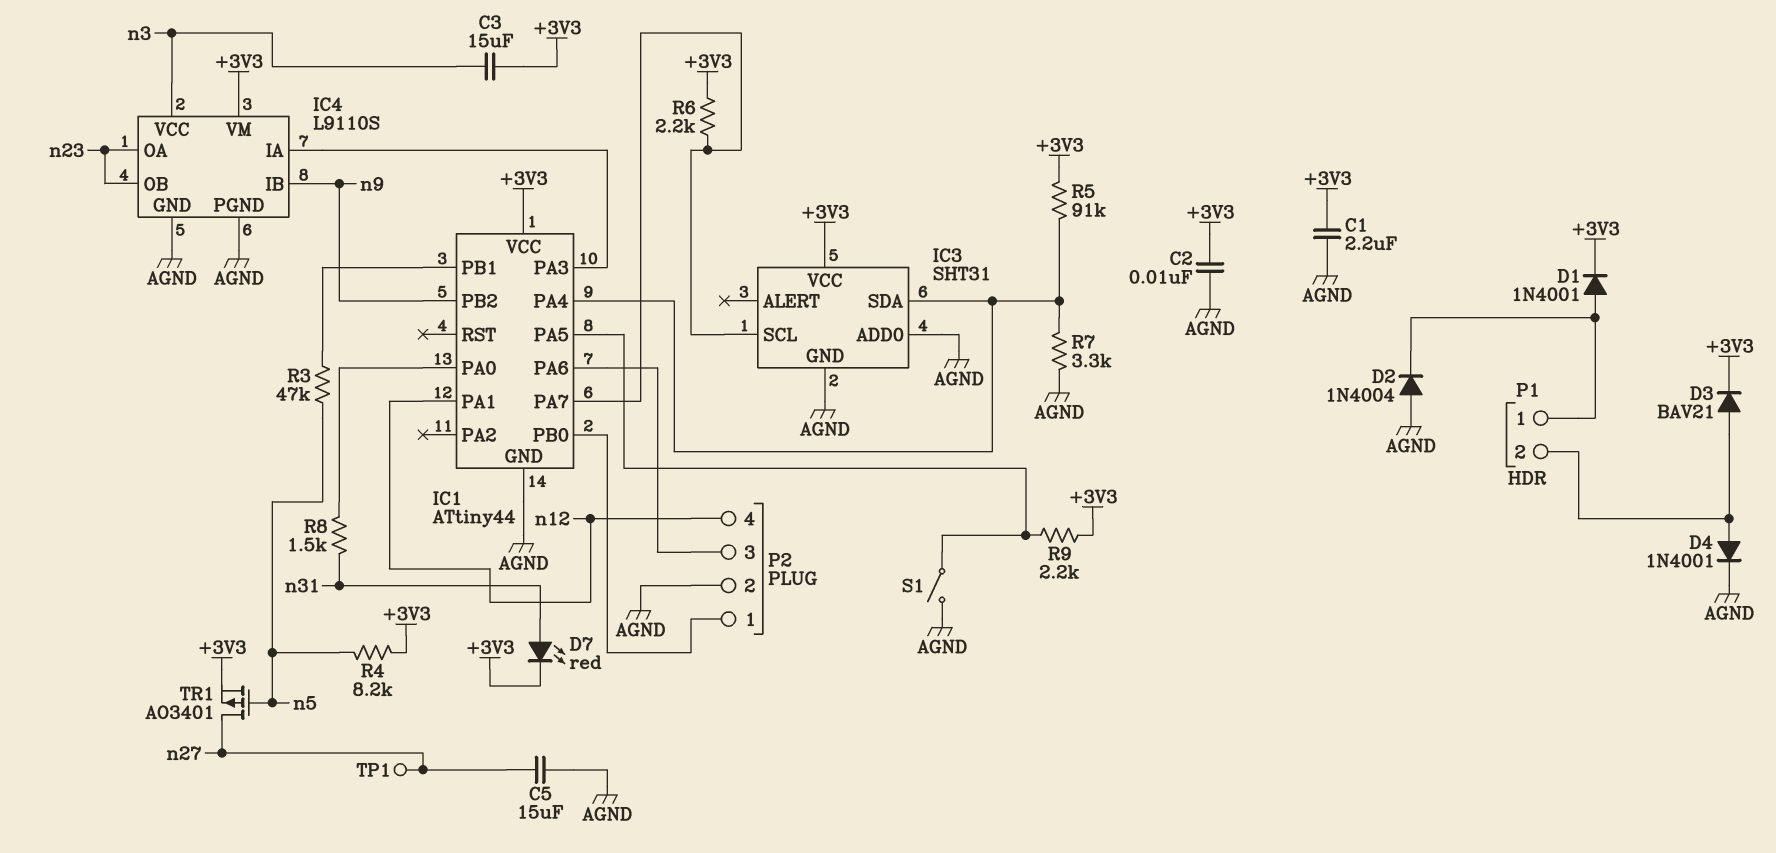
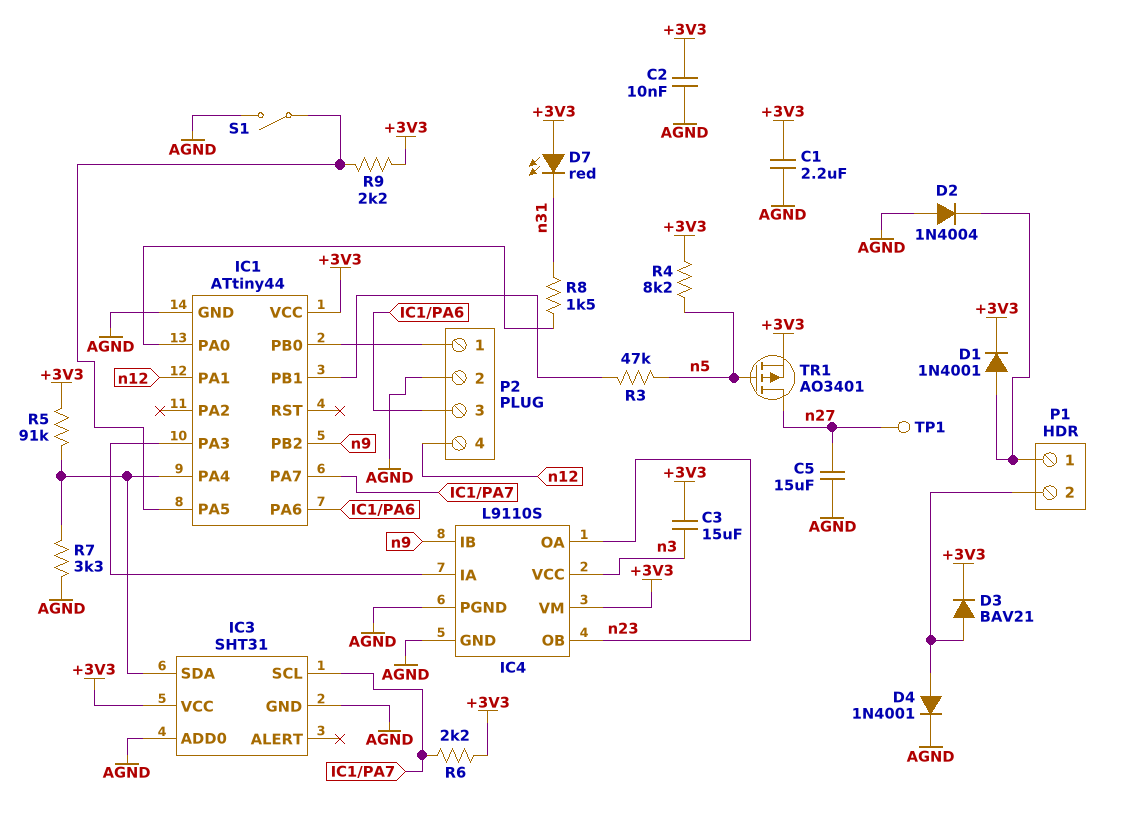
D7: LED red (A n31, K +3V3) -> LED red (A +3V3, K n31)

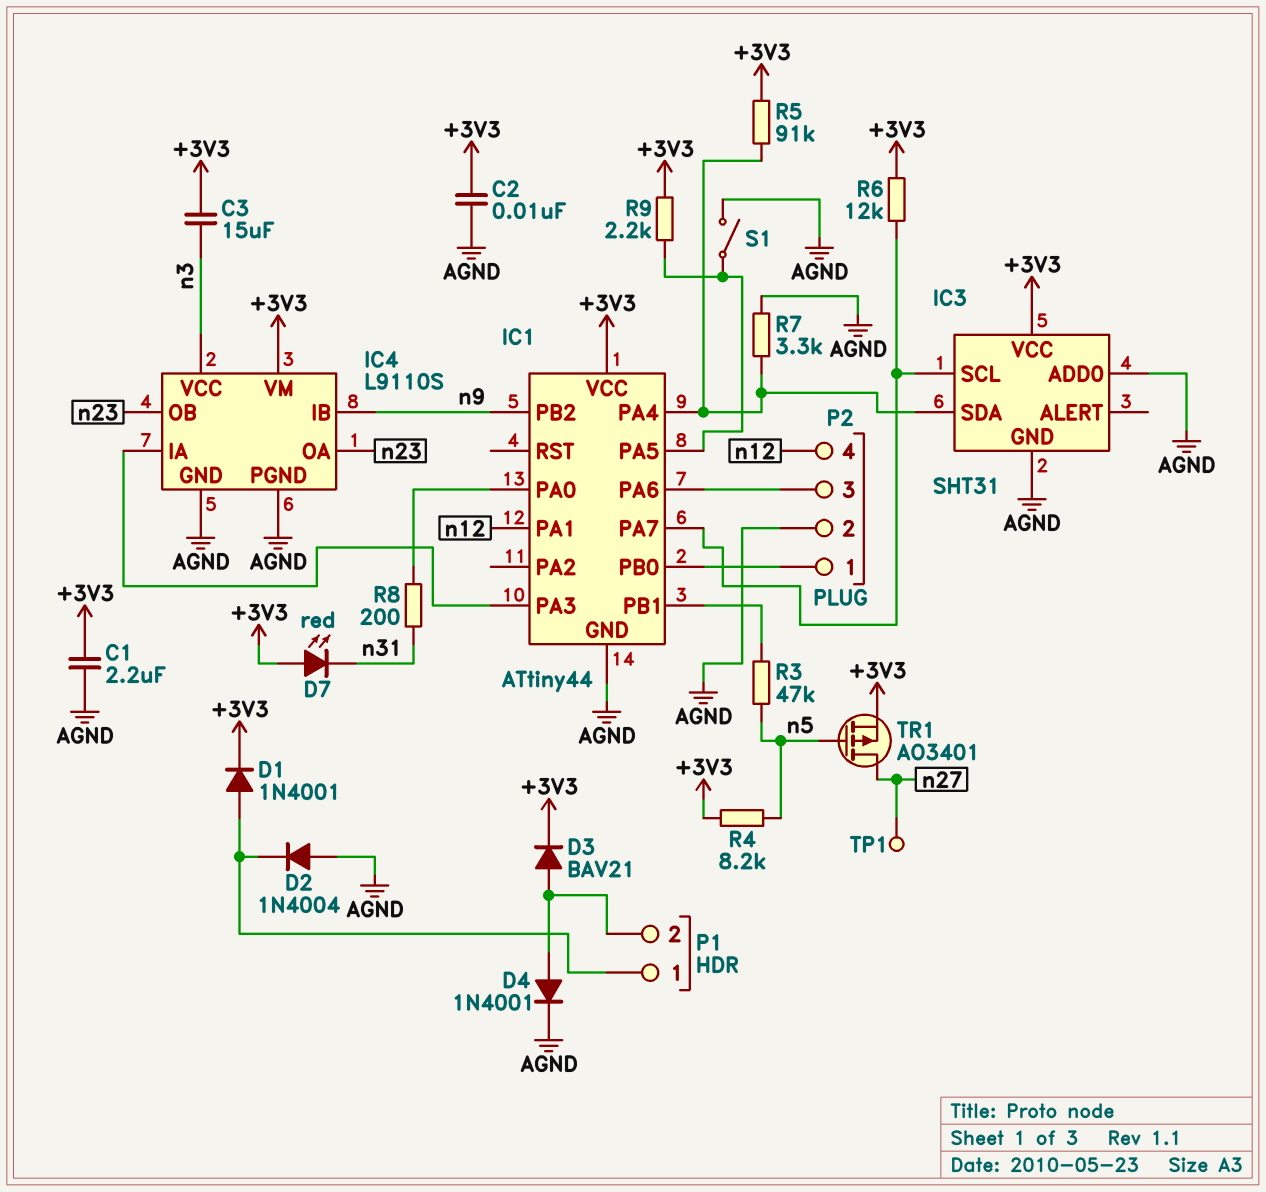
C5: 15uF (AGND, n27) -> none
R6: 2.2k (+3V3, IC1/PA7) -> 12k (+3V3, IC1/PA7)
R8: 1.5k (IC1/PA0, n31) -> 200 (IC1/PA0, n31)

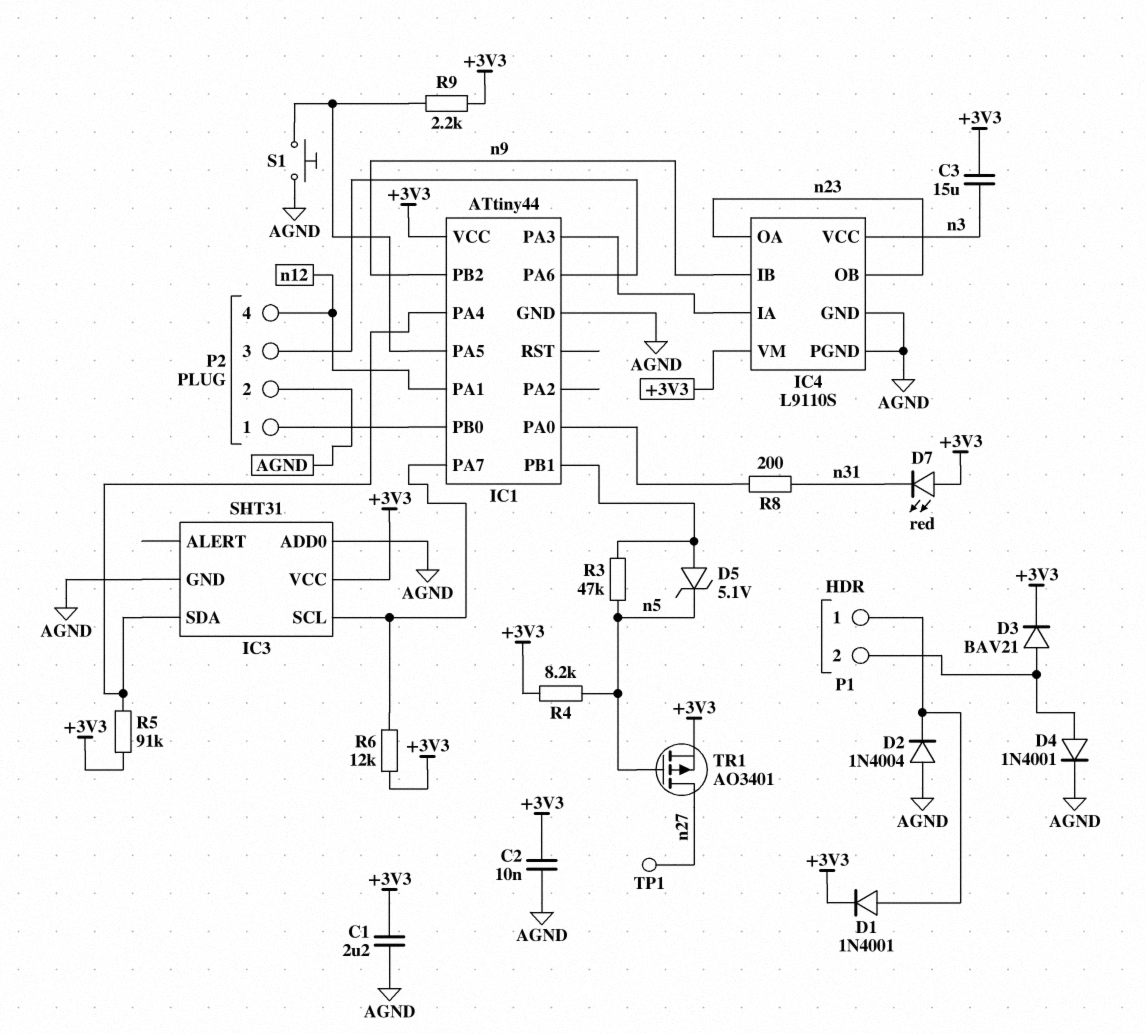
D5: none -> zener 5.1V (A IC1/PB1, K n5)
R7: 3.3k (AGND, IC1/PA4) -> none
S1: switch (AGND, IC1/PA5) -> button (AGND, IC1/PA5)

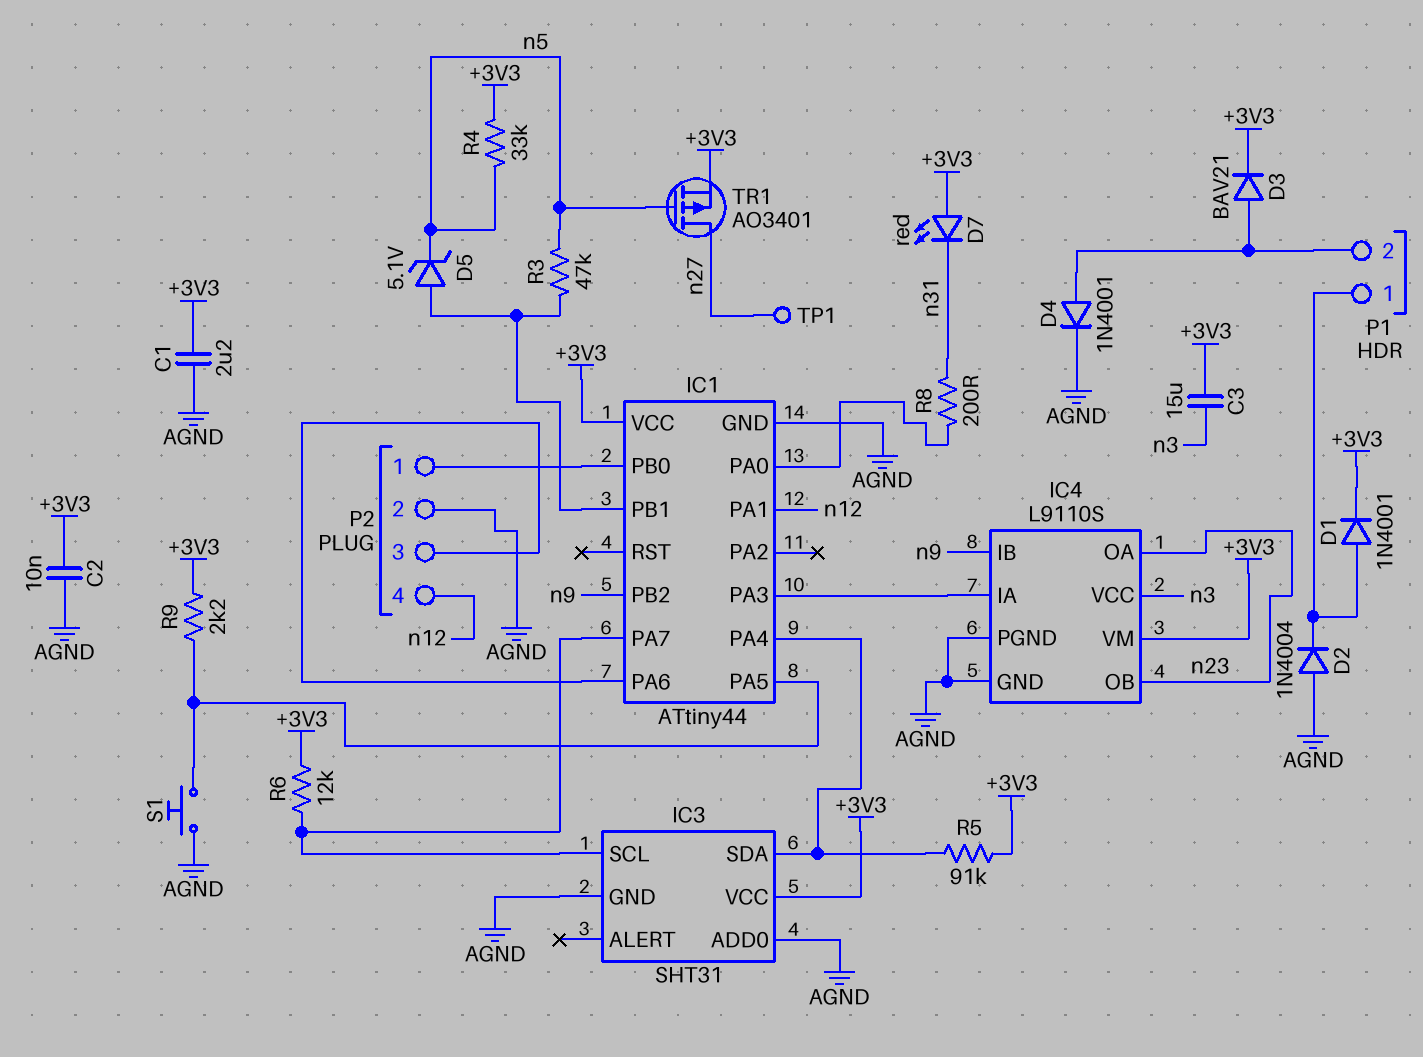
R4: 8.2k (+3V3, n5) -> 33k (+3V3, n5)

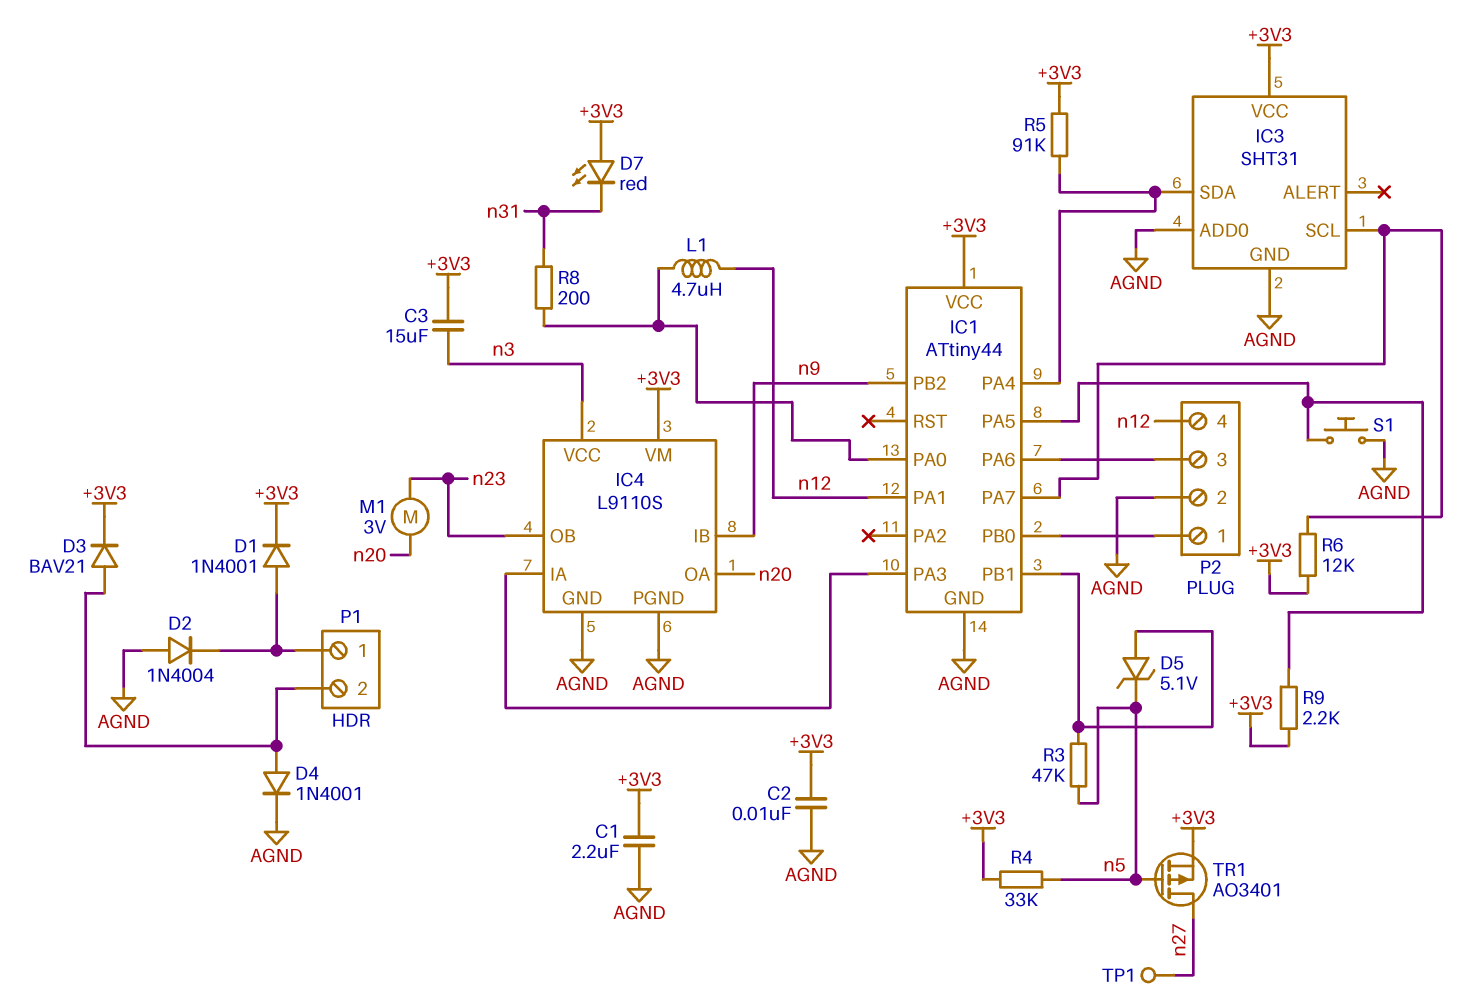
IC4 pin OA: n23 -> n20
L1: none -> 4.7uH (IC1/PA0, n12)
M1: none -> motor 3V (n20, n23)

